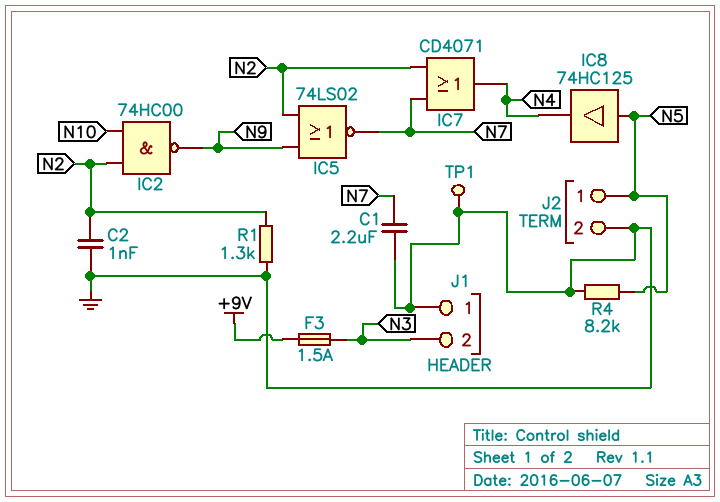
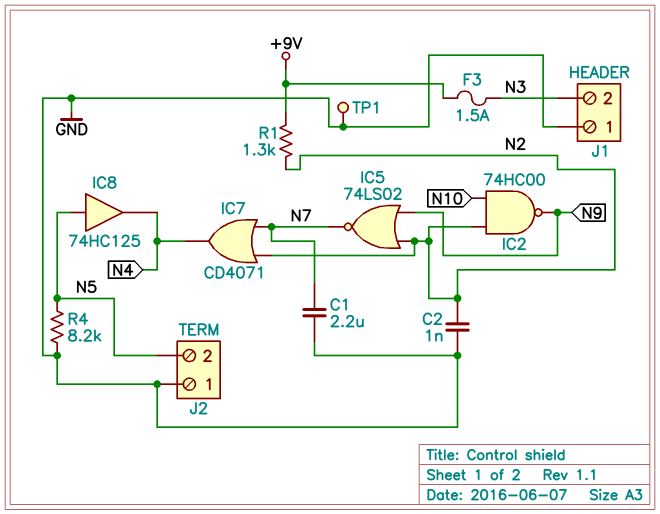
J2 pin 1: N5 -> GND
J2 pin 2: GND -> N5
R1: 1.3k (GND, N2) -> 1.3k (+9V, N2)

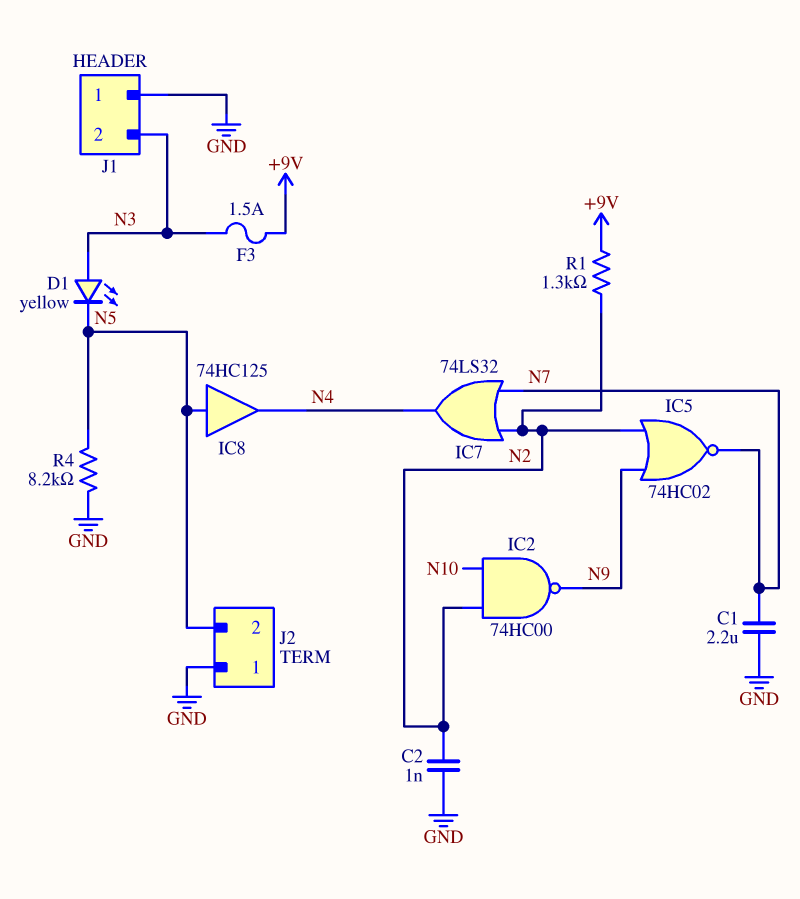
D1: none -> LED yellow (A N3, K N5)
IC5: NOR 74LS02 (in N2, in N9, out N7) -> NOR 74HC02 (in N2, in N9, out N7)
IC7: OR CD4071 (in N2, in N7, out N4) -> OR 74LS32 (in N2, in N7, out N4)
TP1: test point (GND) -> none

